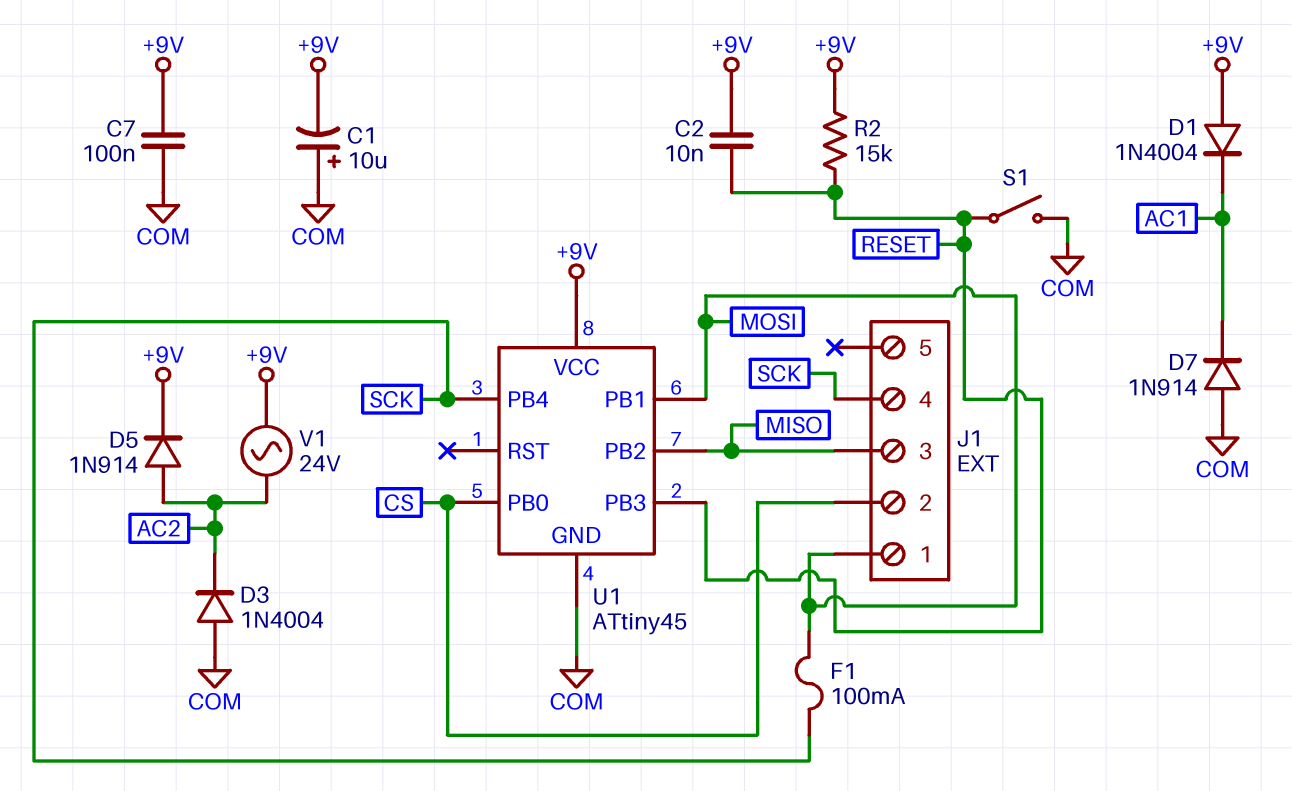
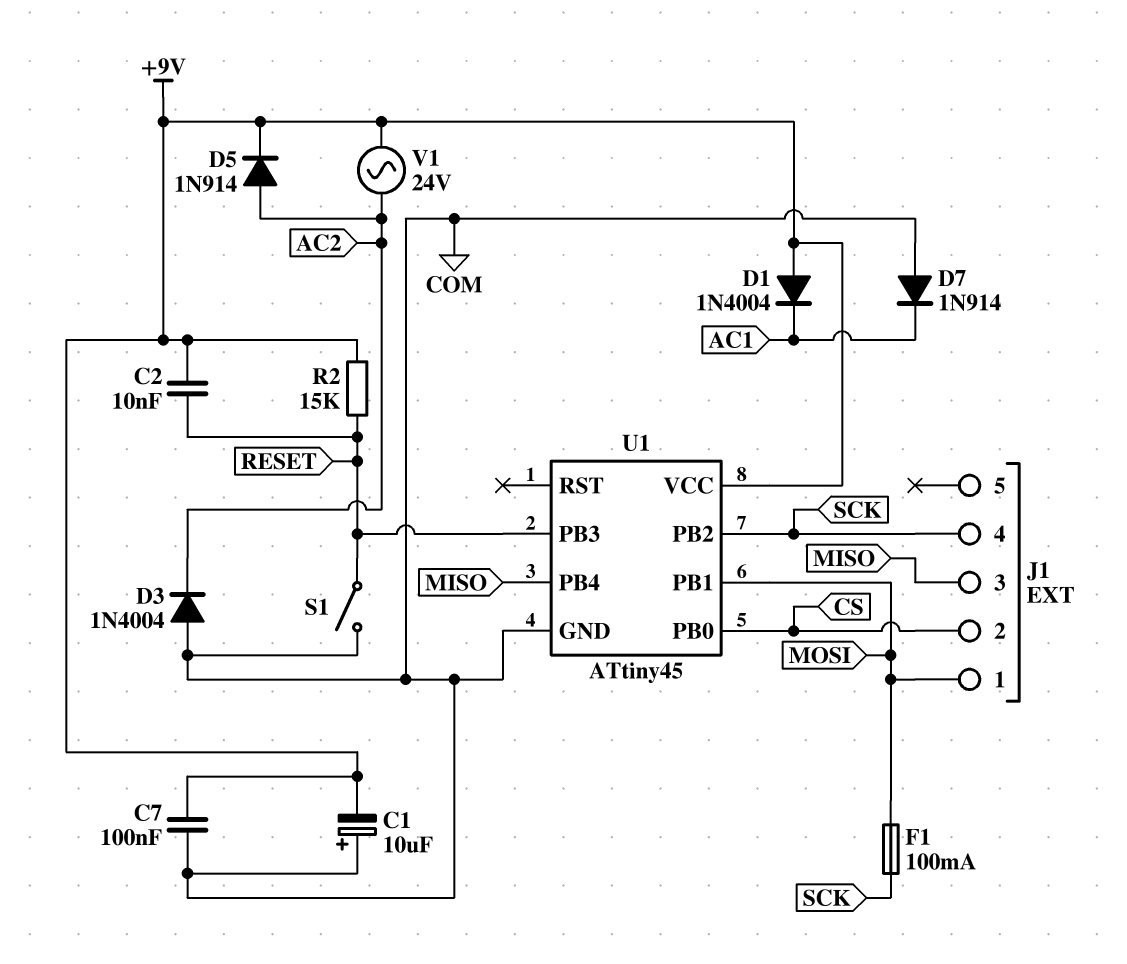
U1 pin PB2: MISO -> SCK
U1 pin PB4: SCK -> MISO

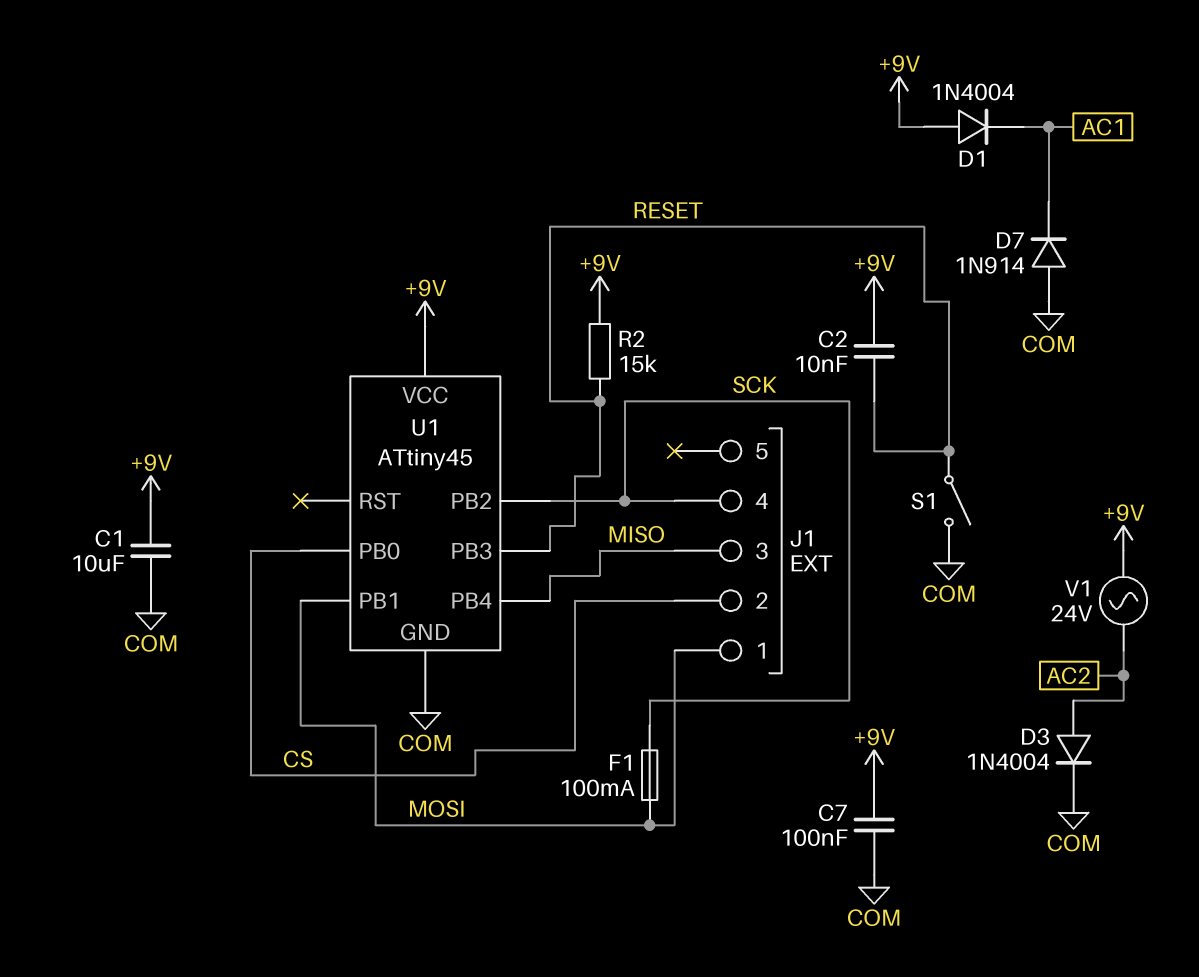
C1: 10uF (plus COM, minus +9V) -> 10uF (+9V, COM)
D3: diode 1N4004 (A COM, K AC2) -> diode 1N4004 (A AC2, K COM)
D5: diode 1N914 (A AC2, K +9V) -> none

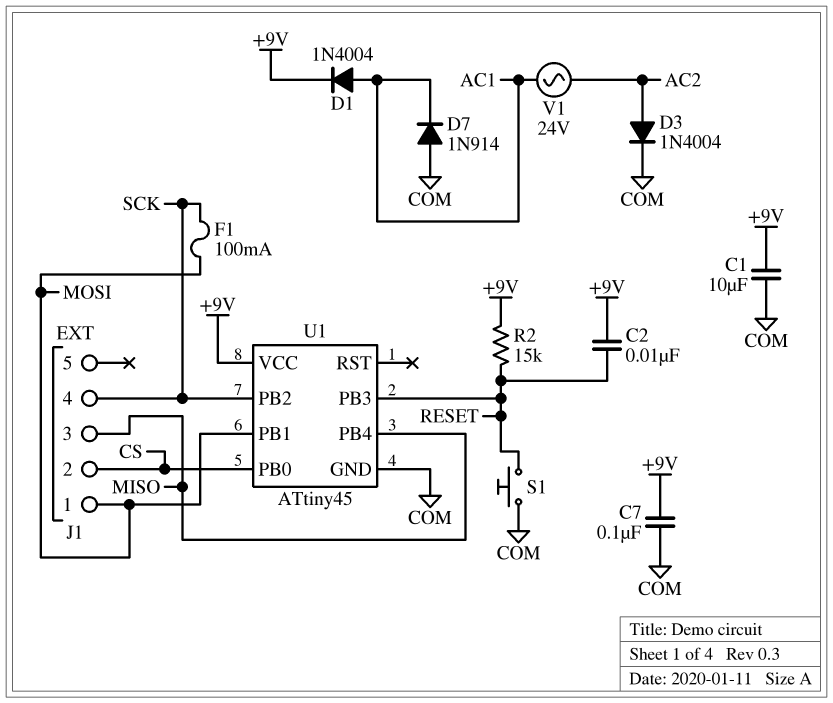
D1: diode 1N4004 (A +9V, K AC1) -> diode 1N4004 (A AC1, K +9V)
S1: switch (COM, RESET) -> button (COM, RESET)
V1: AC 24V (+9V, AC2) -> AC 24V (AC1, AC2)

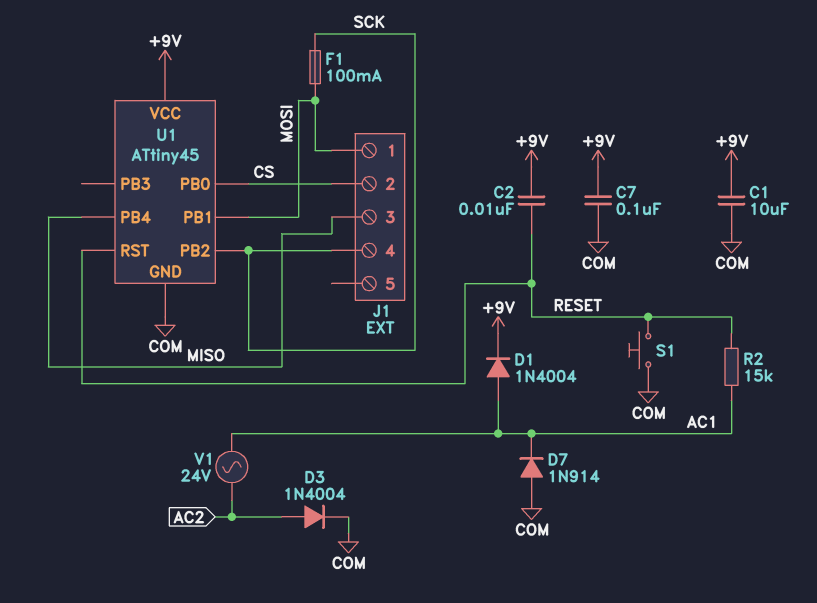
R2: 15k (+9V, RESET) -> 15k (AC1, RESET)
U1 pin PB3: RESET -> none
U1 pin RST: none -> RESET

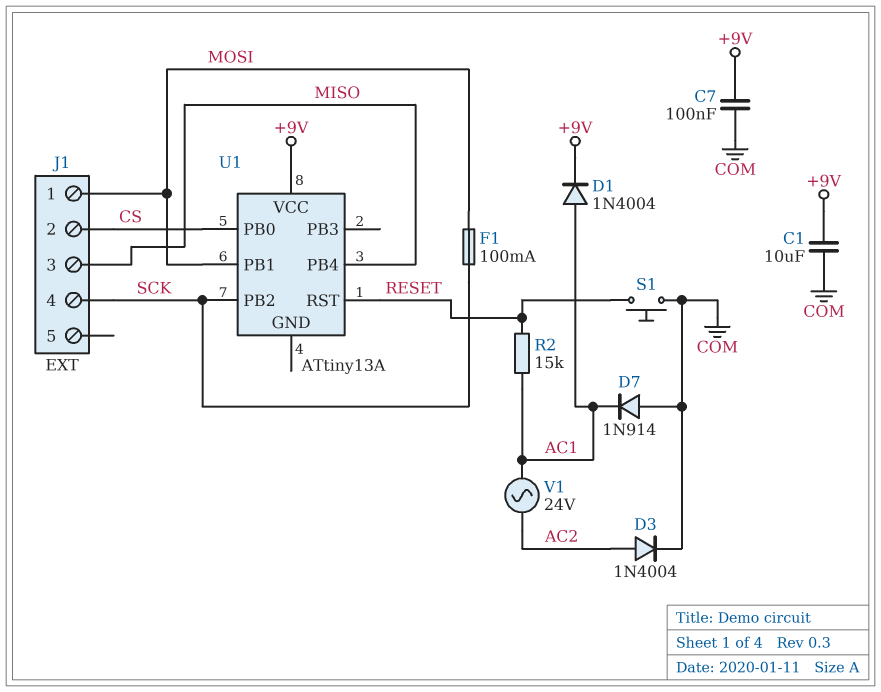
C2: 10nF (+9V, RESET) -> none
U1: ATtiny45 -> ATtiny13A
U1 pin GND: COM -> none

